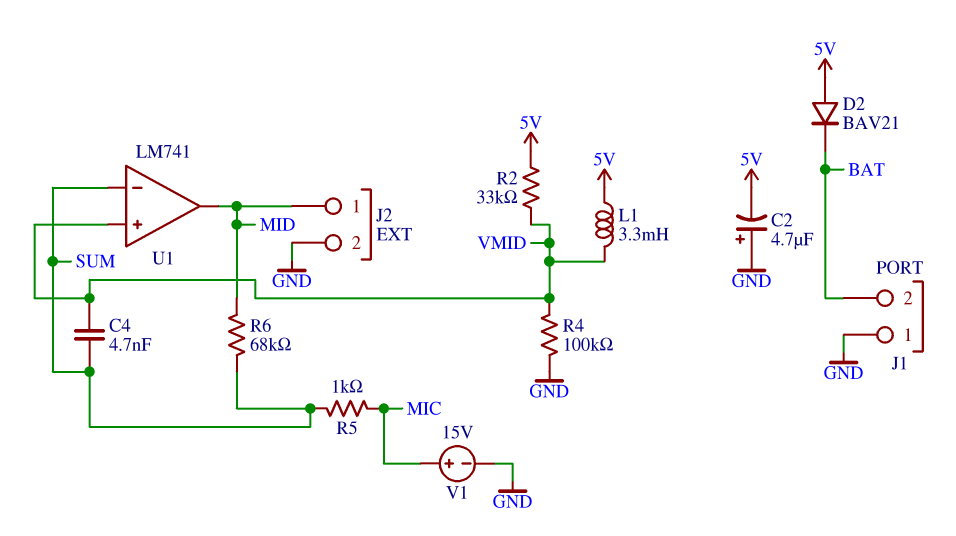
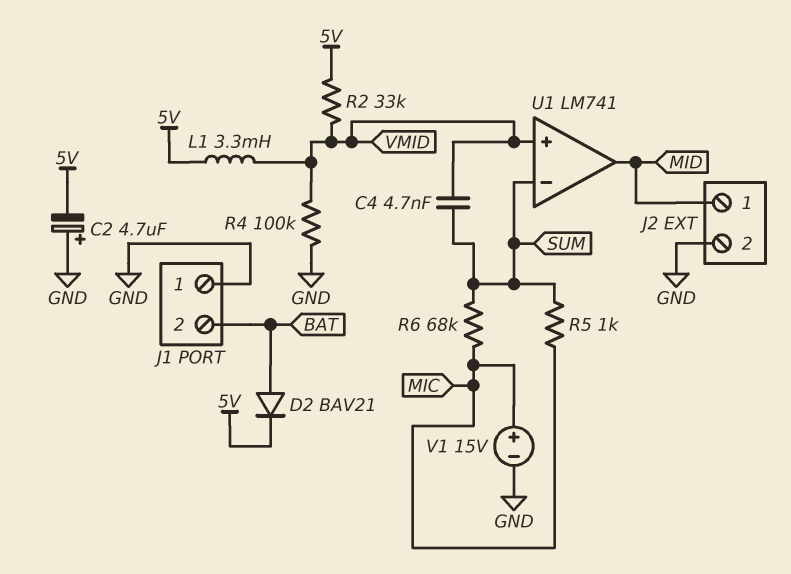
D2: diode BAV21 (A 5V, K BAT) -> diode BAV21 (A BAT, K 5V)
R6: 68k (MID, SUM) -> 68k (MIC, SUM)

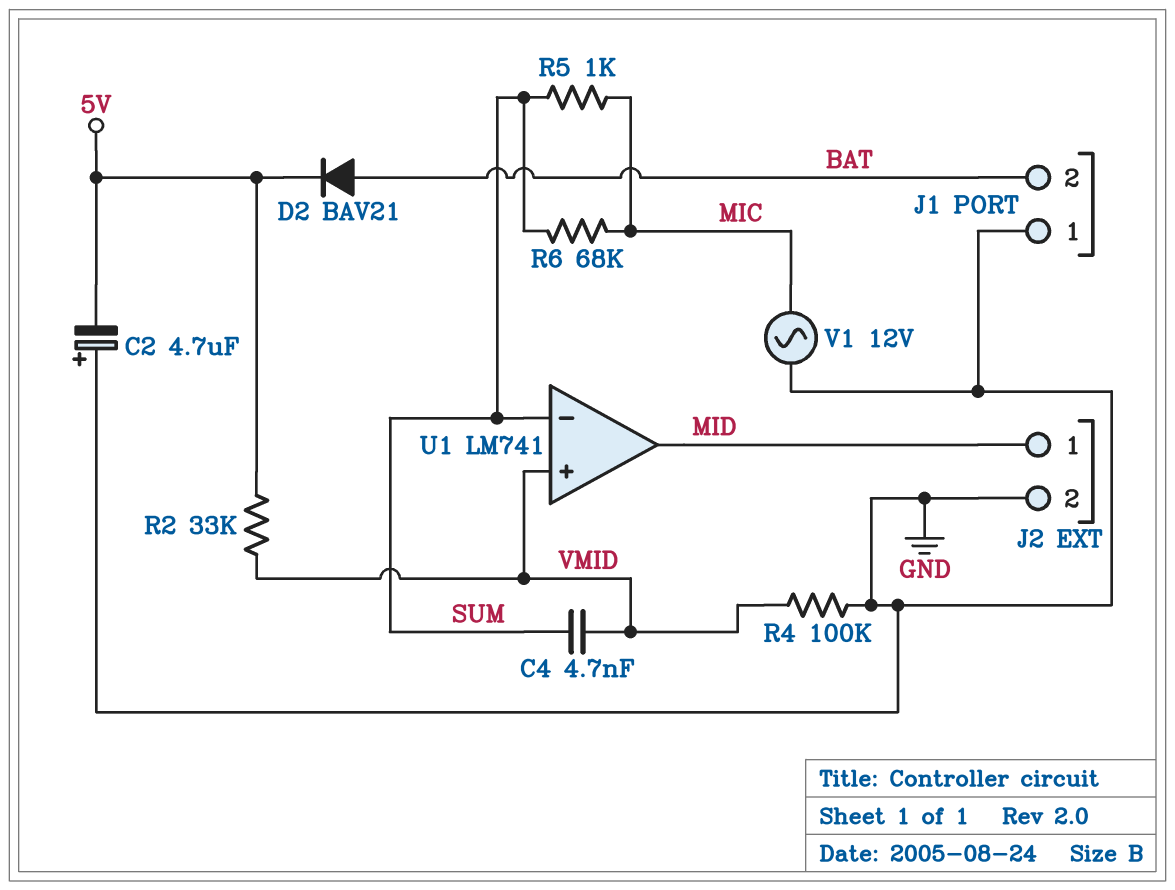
L1: 3.3mH (5V, VMID) -> none
V1: 15V (plus MIC, minus GND) -> AC 12V (GND, MIC)

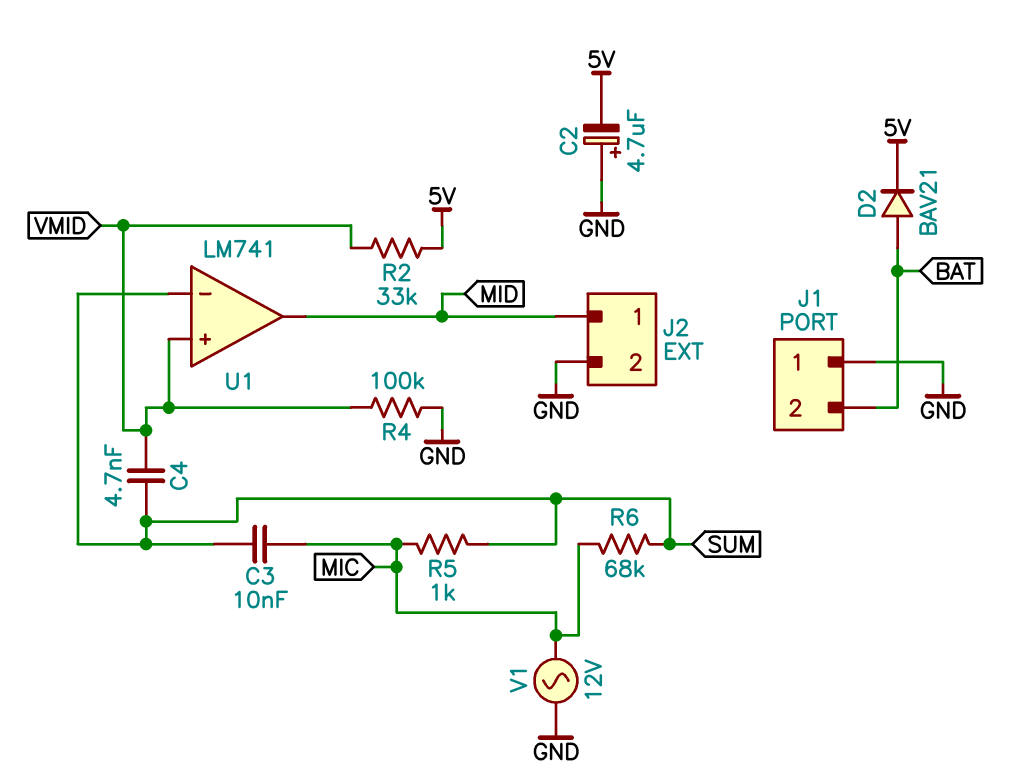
C3: none -> 10nF (MIC, SUM)

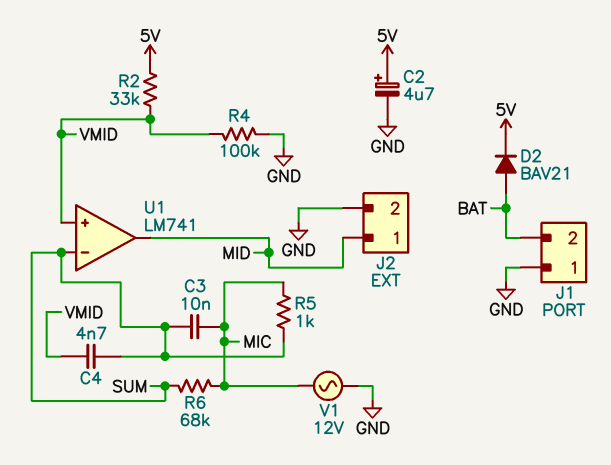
C2: 4.7uF (plus GND, minus 5V) -> 4.7uF (plus 5V, minus GND)

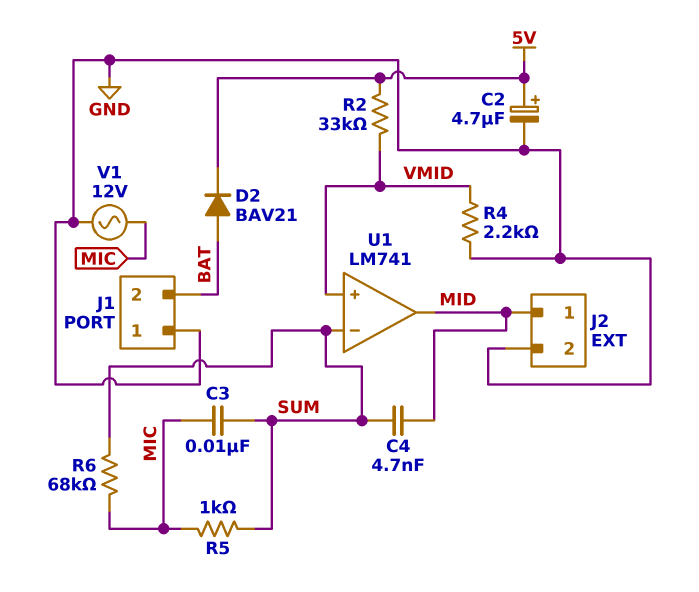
C4: 4.7nF (SUM, VMID) -> 4.7nF (MID, SUM)
R4: 100k (GND, VMID) -> 2.2k (GND, VMID)

